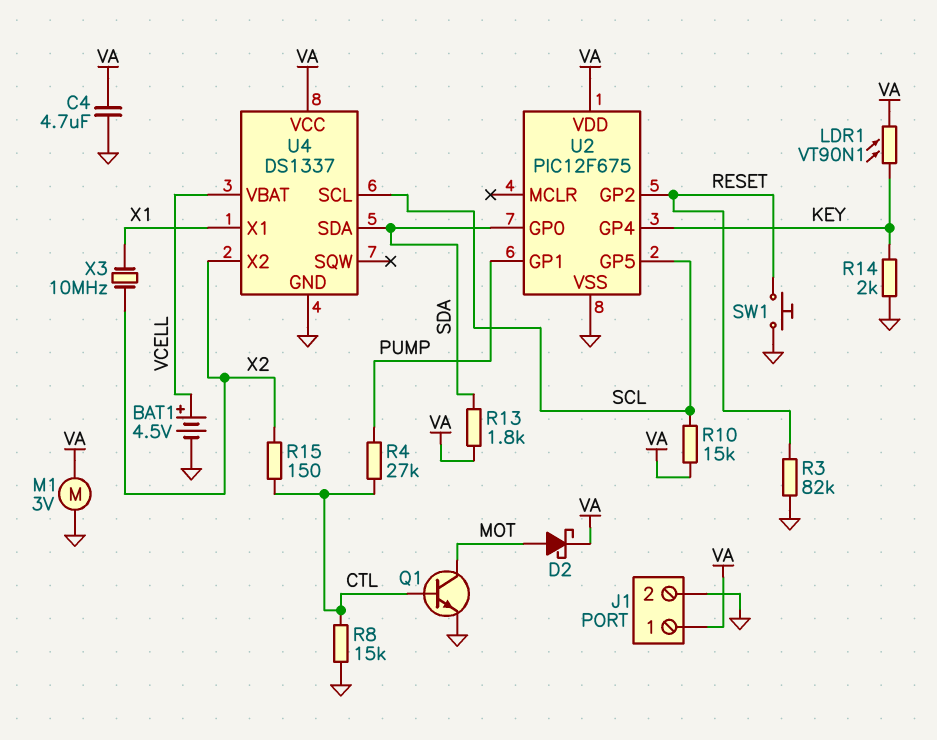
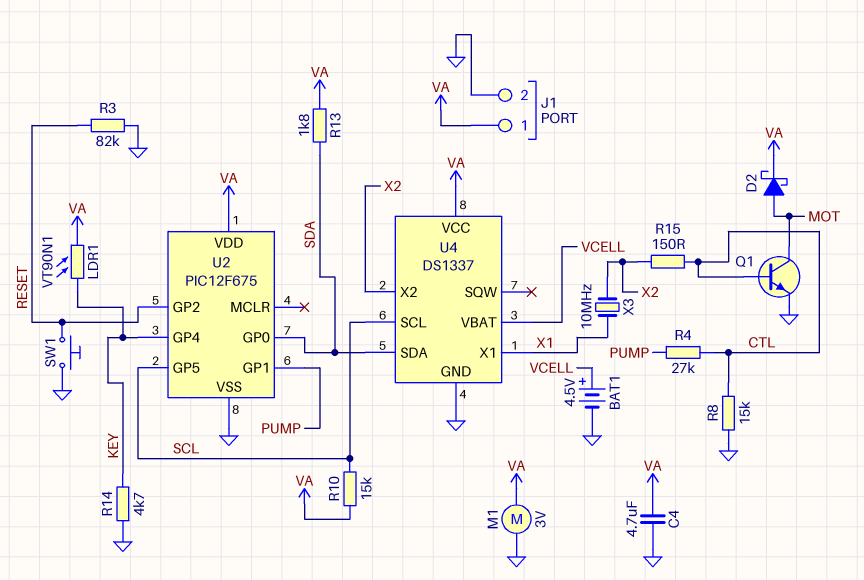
R14: 2k (GND, KEY) -> 4.7k (GND, KEY)

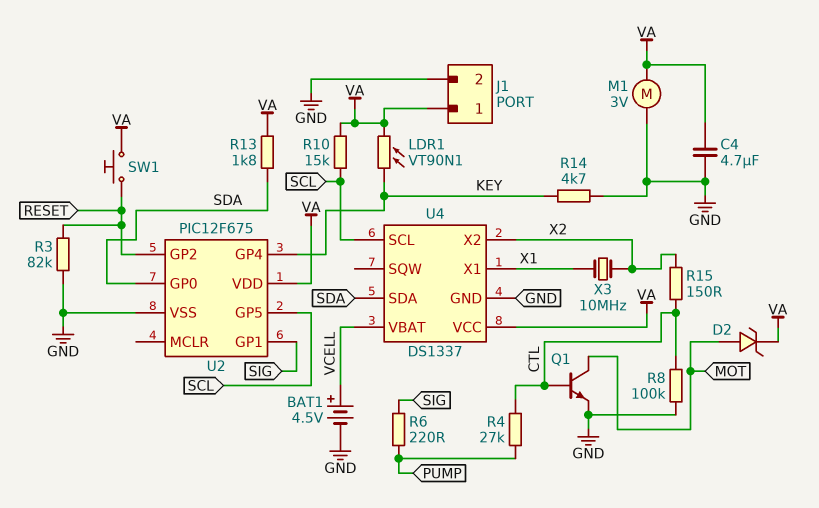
D2: schottky (A MOT, K VA) -> zener (A MOT, K VA)
R6: none -> 220 (PUMP, SIG)
R8: 15k (CTL, GND) -> 100k (CTL, GND)
SW1: button (GND, RESET) -> button (RESET, VA)
U2 pin GP1: PUMP -> SIG

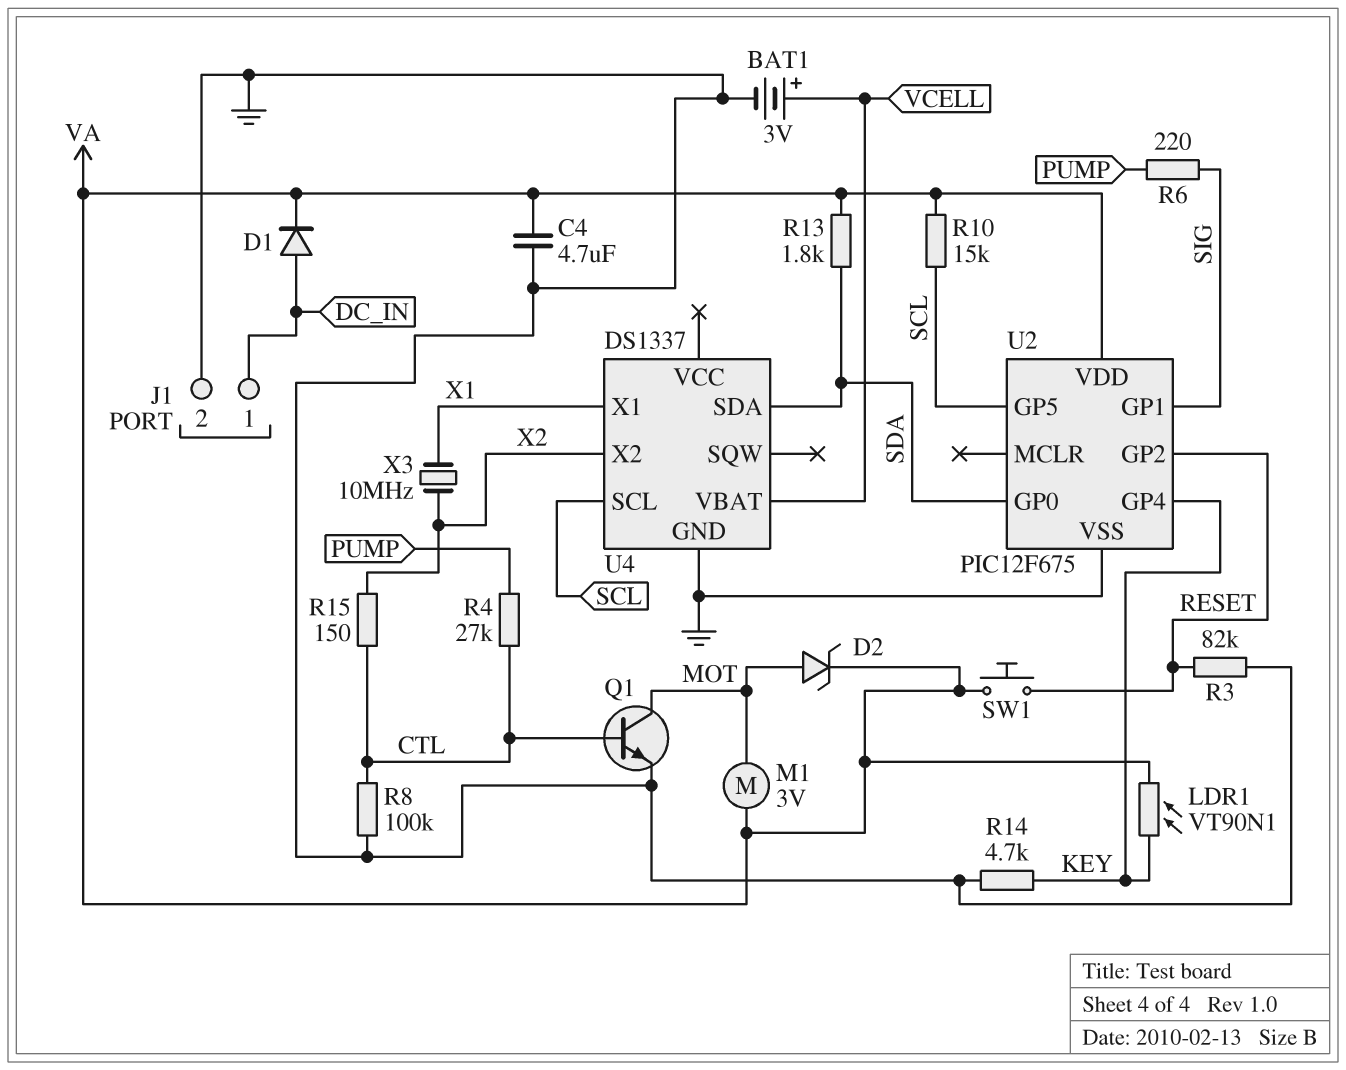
BAT1: 4.5V (plus VCELL, minus GND) -> 3V (plus VCELL, minus GND)
D1: none -> diode (A DC_IN, K VA)
J1 pin 1: VA -> DC_IN
M1: motor 3V (GND, VA) -> motor 3V (MOT, VA)
U4 pin VCC: VA -> none

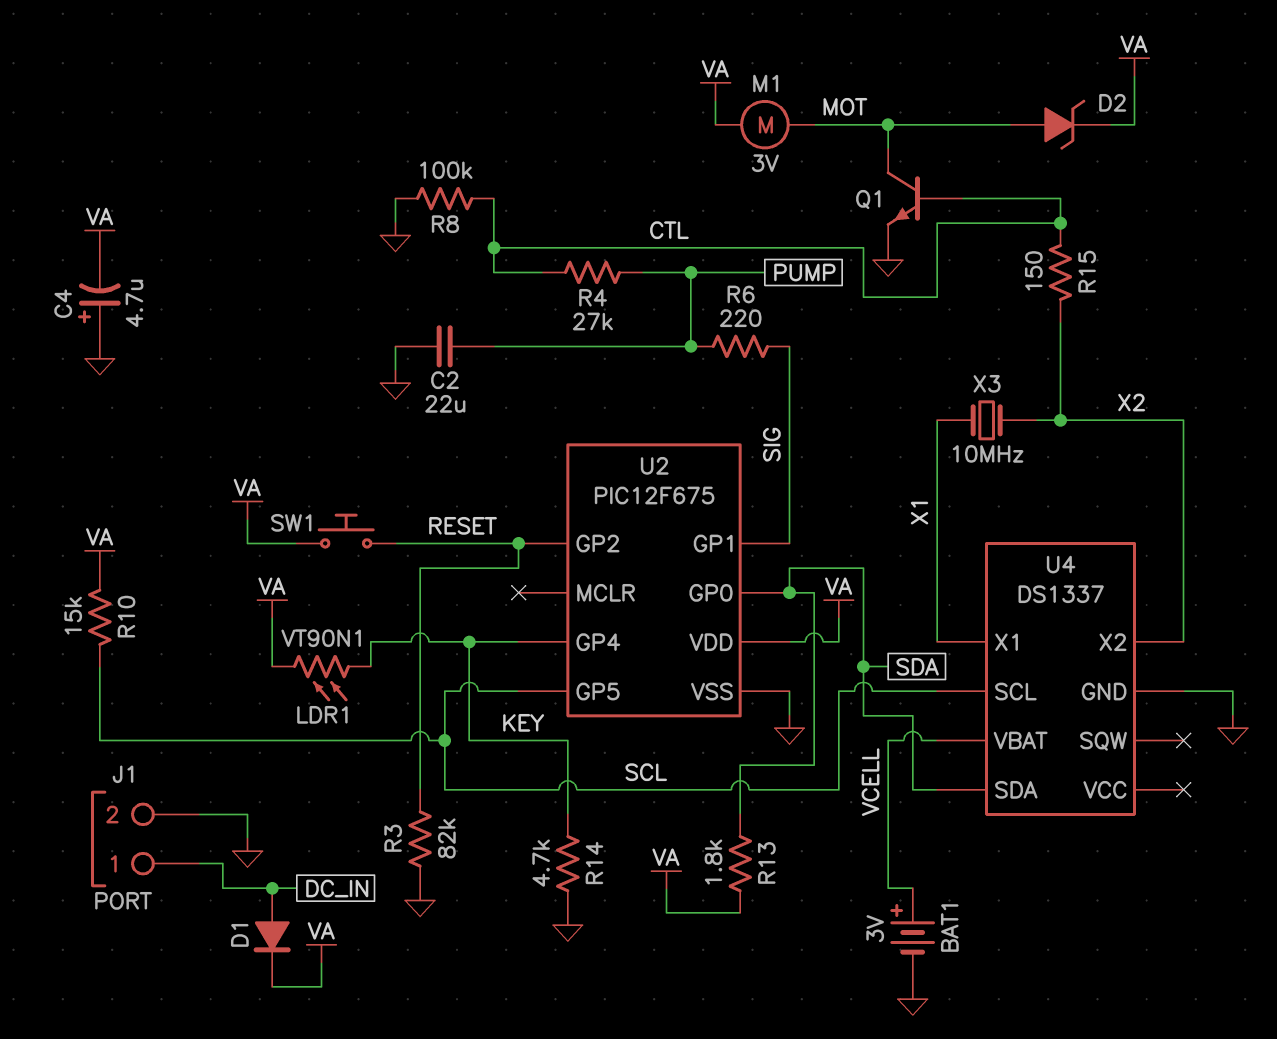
C2: none -> 22uF (GND, PUMP)
C4: 4.7uF (GND, VA) -> 4.7uF (plus GND, minus VA)

